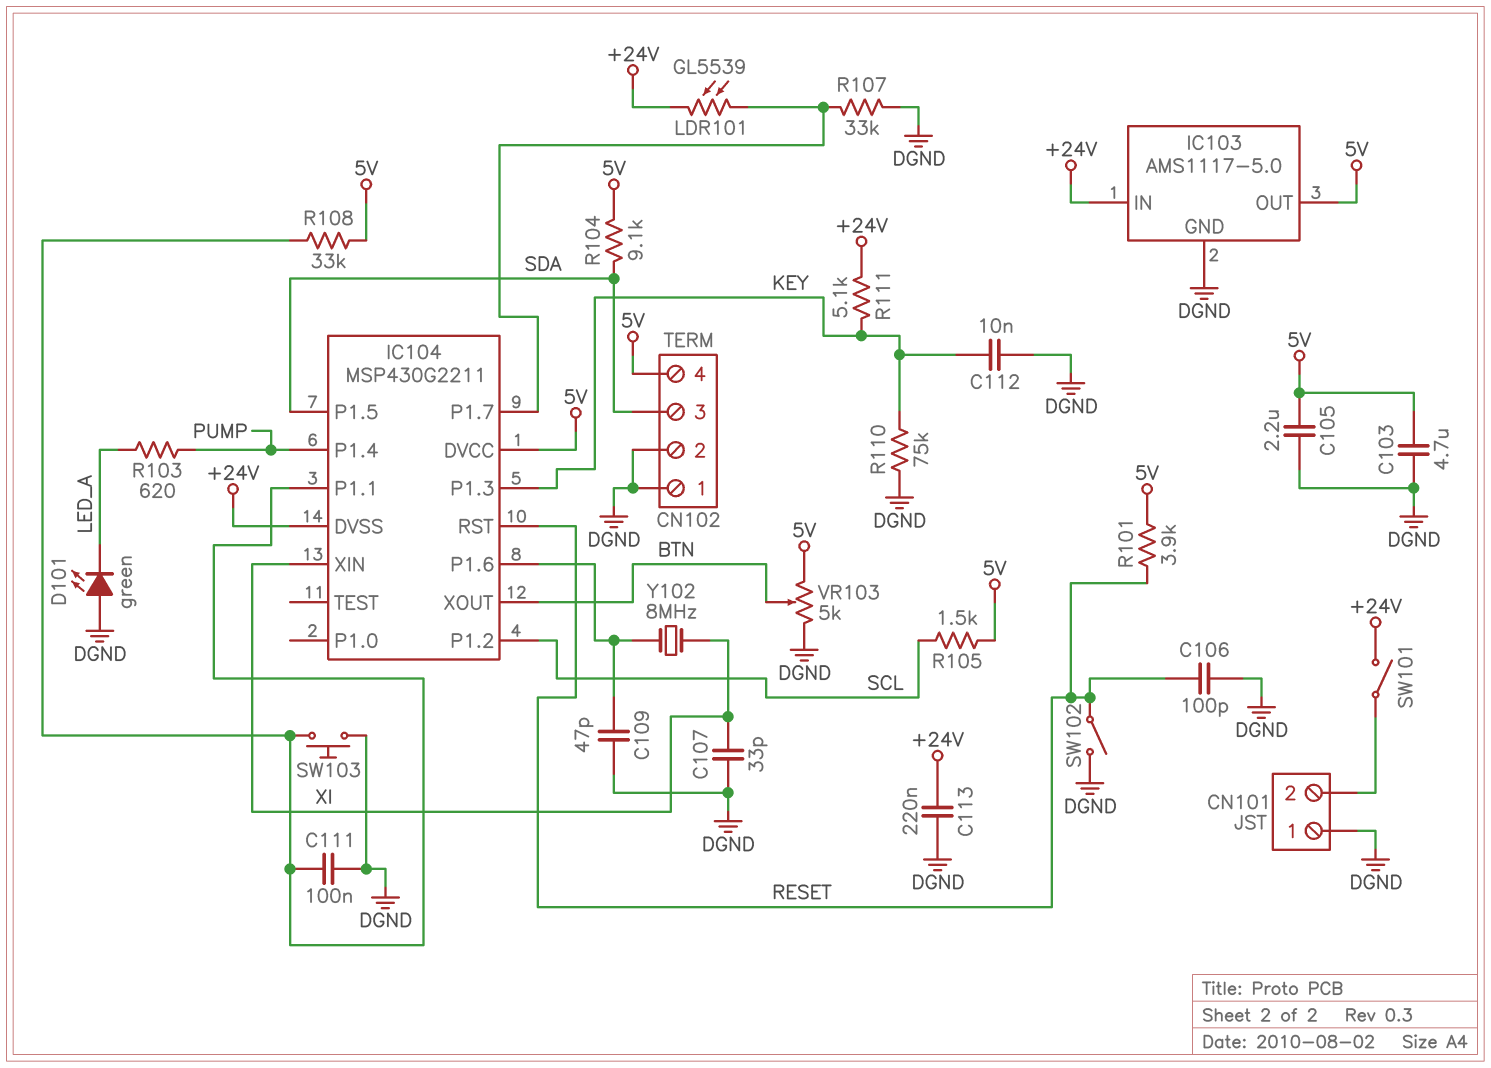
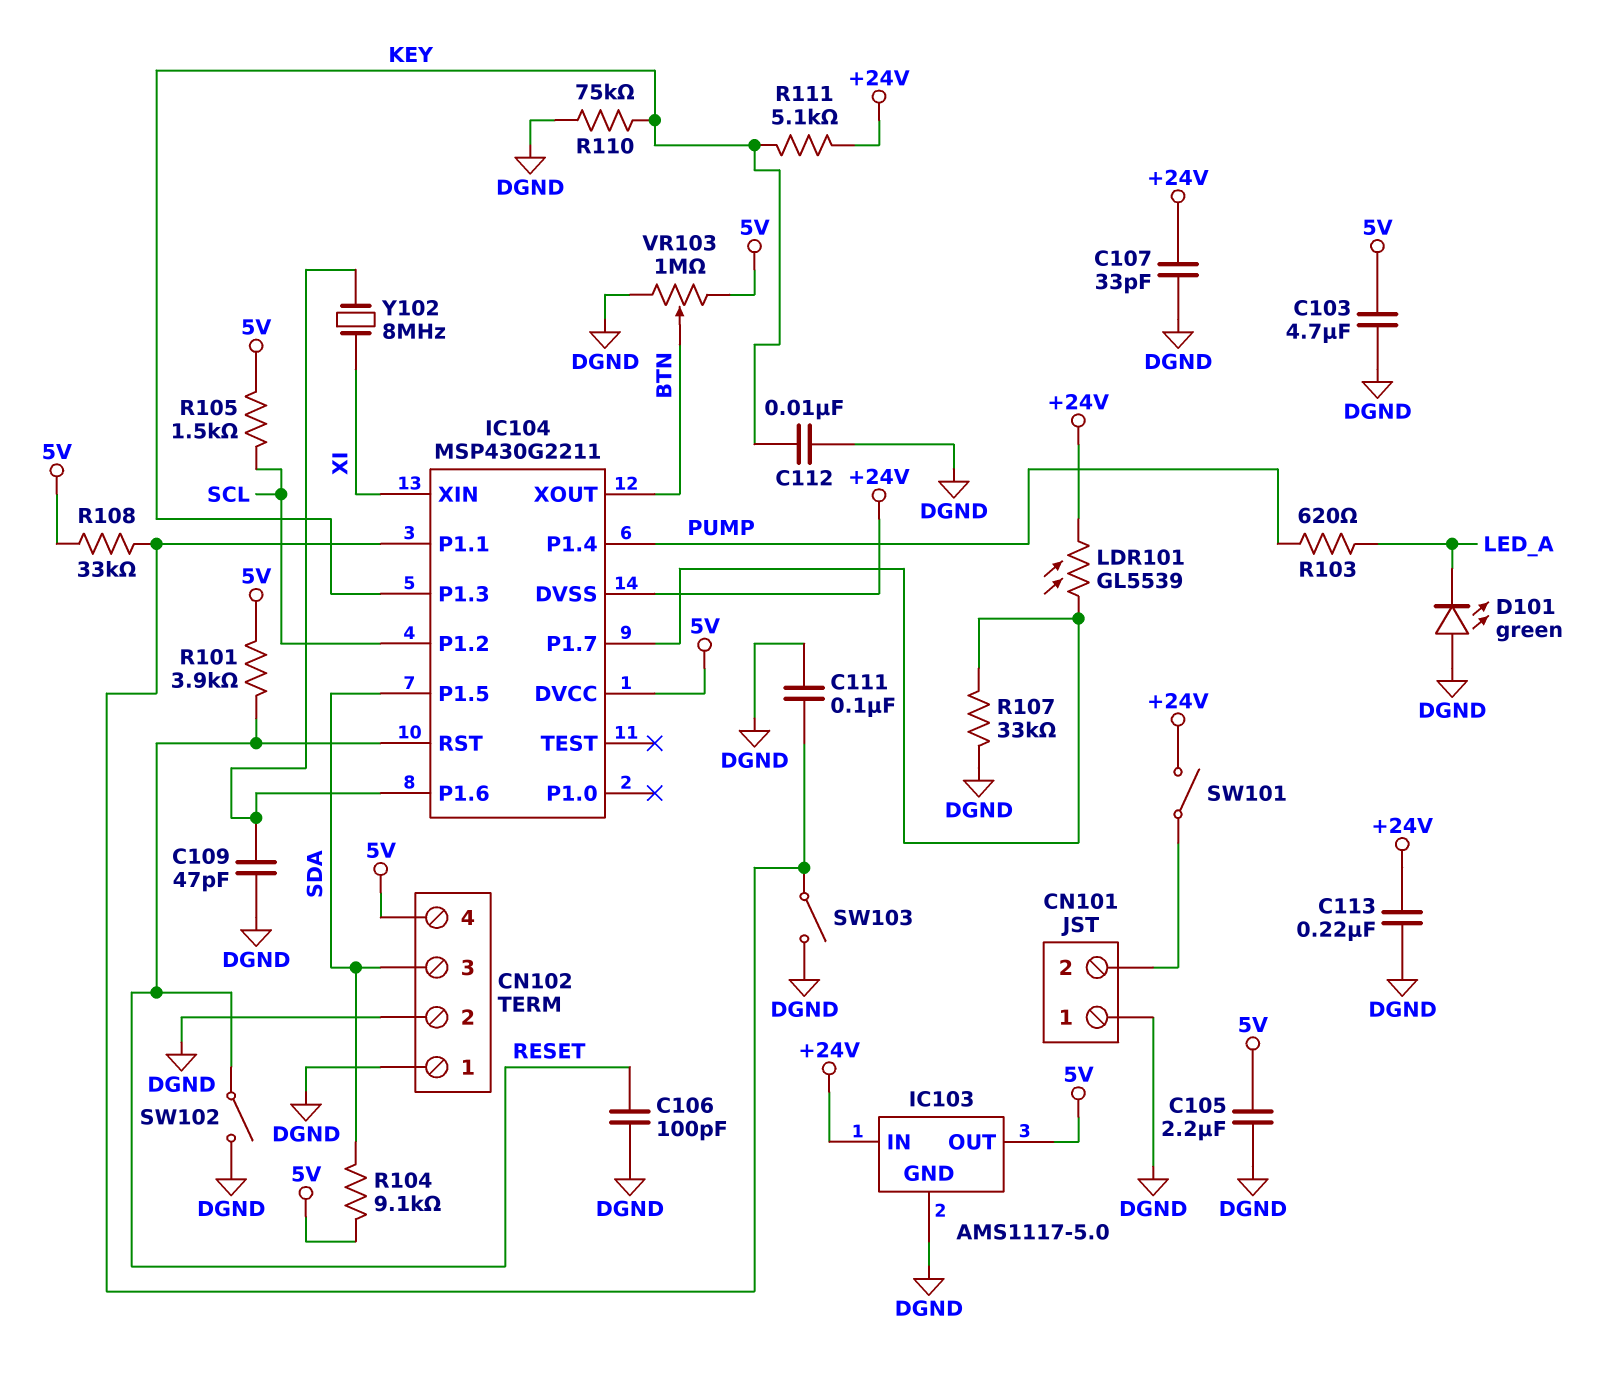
C107: 33pF (DGND, XI) -> 33pF (+24V, DGND)
SW103: button (DGND, IC104/P1.1) -> switch (DGND, IC104/P1.1)
VR103: 5k (5V, DGND, wiper BTN) -> 1M (5V, DGND, wiper BTN)

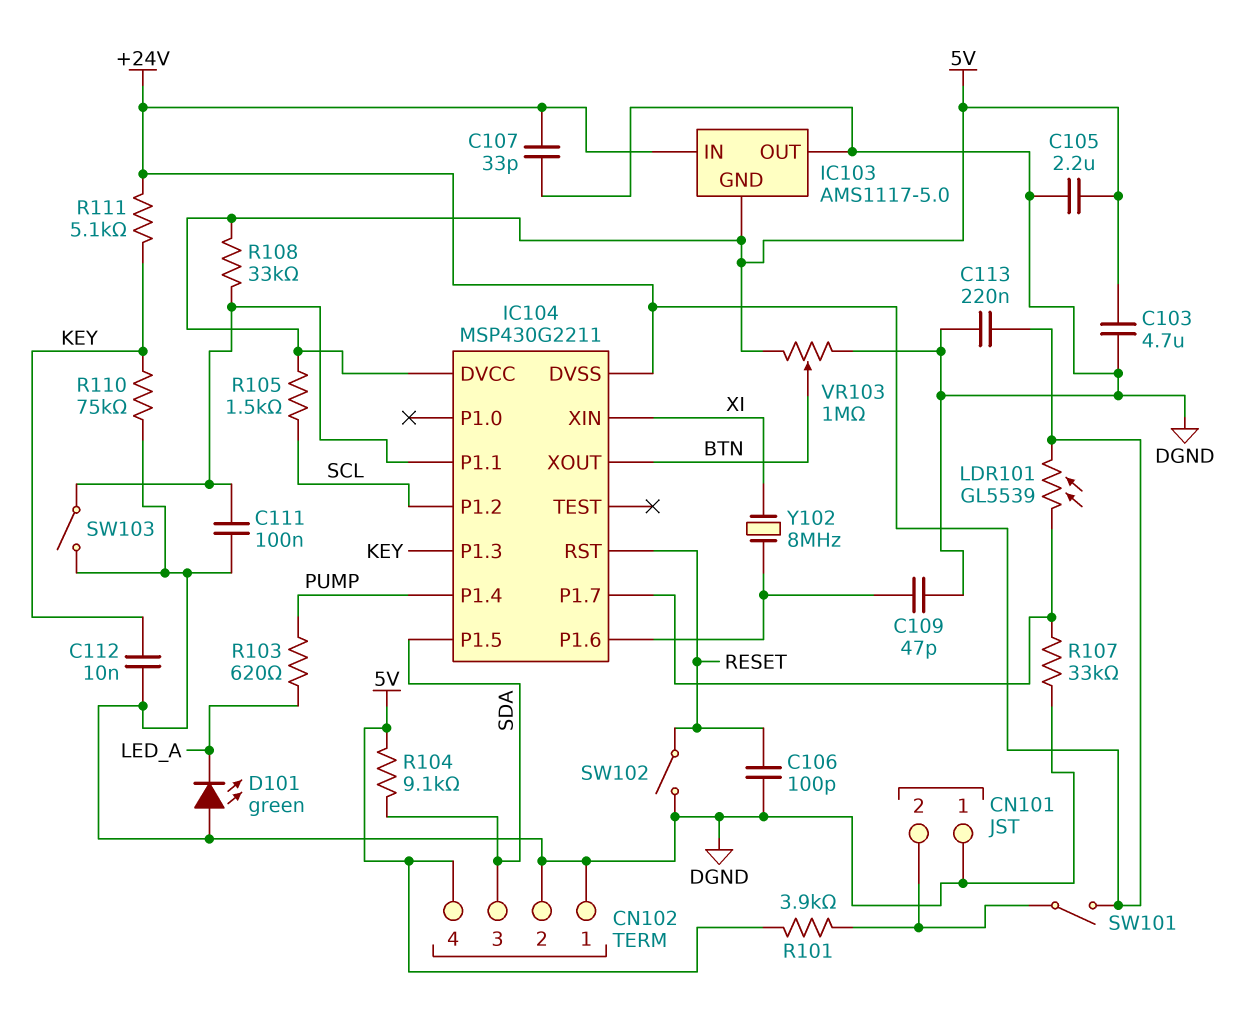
IC103 pin GND: DGND -> 5V
IC103 pin OUT: 5V -> DGND
R101: 3.9k (5V, RESET) -> 3.9k (5V, CN101/2)

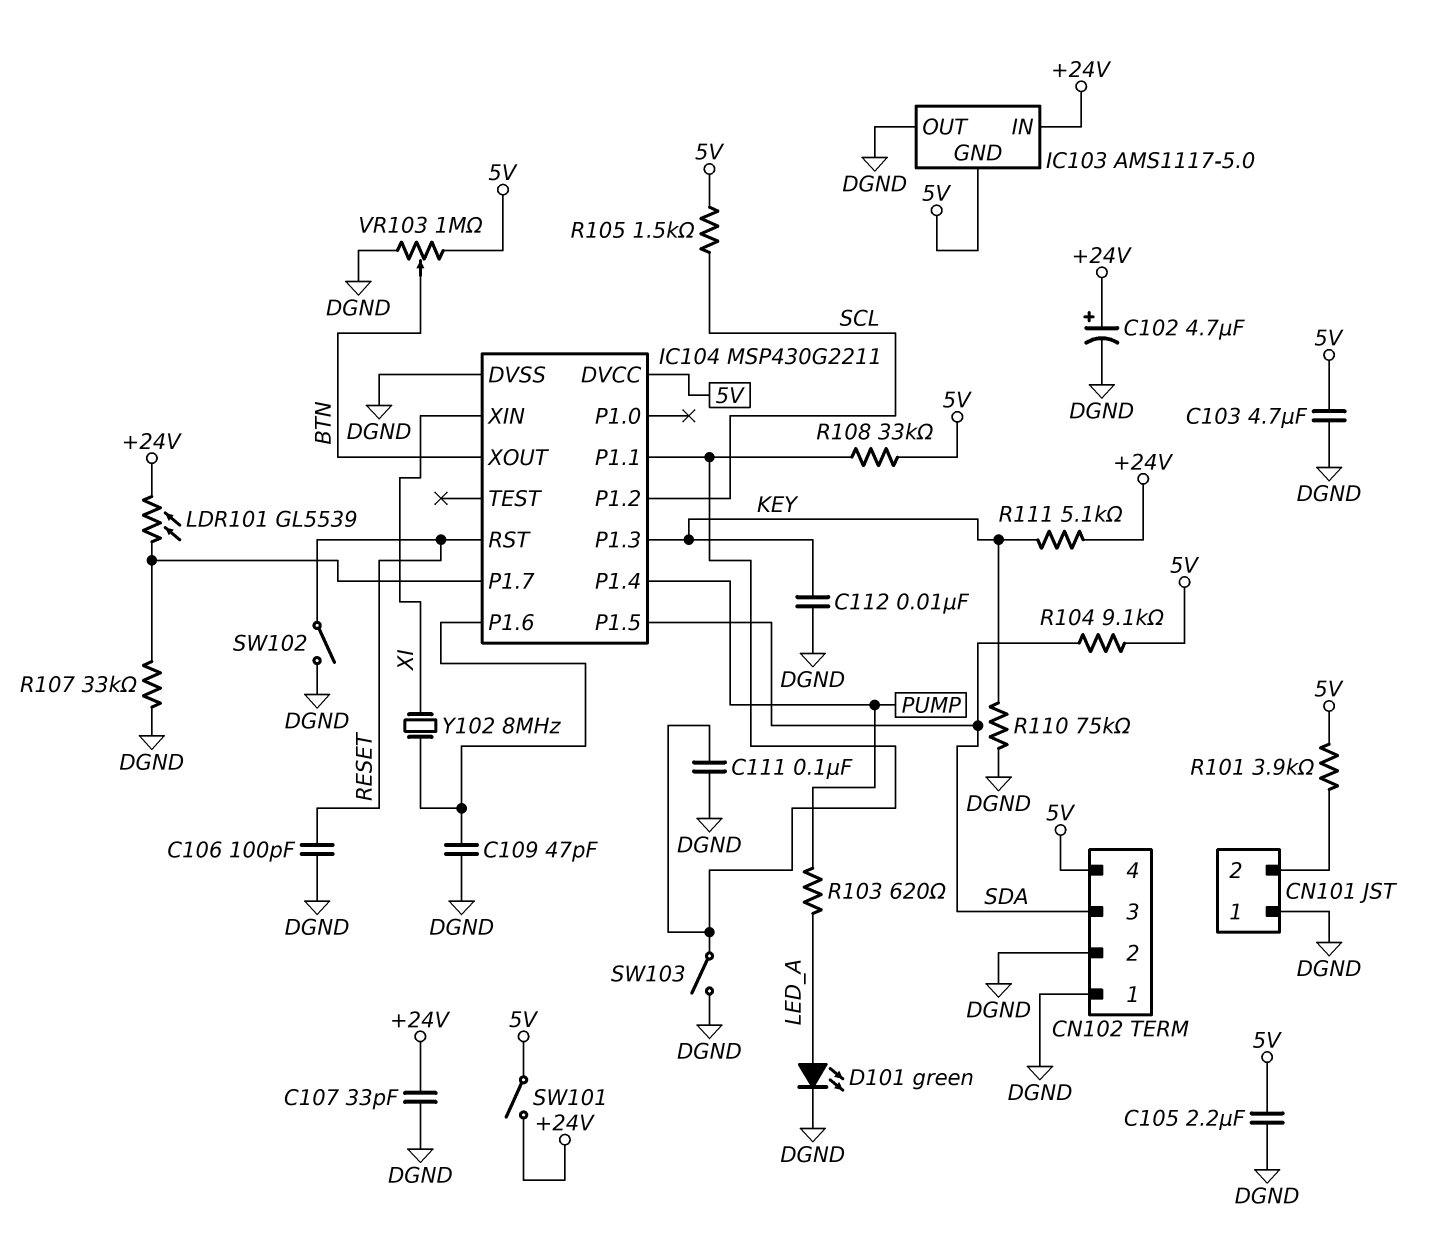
C102: none -> 4.7uF (plus +24V, minus DGND)
C113: 220nF (+24V, DGND) -> none
D101: LED green (A DGND, K LED_A) -> LED green (A LED_A, K DGND)
IC104 pin DVSS: +24V -> DGND
SW101: switch (+24V, CN101/2) -> switch (+24V, 5V)

